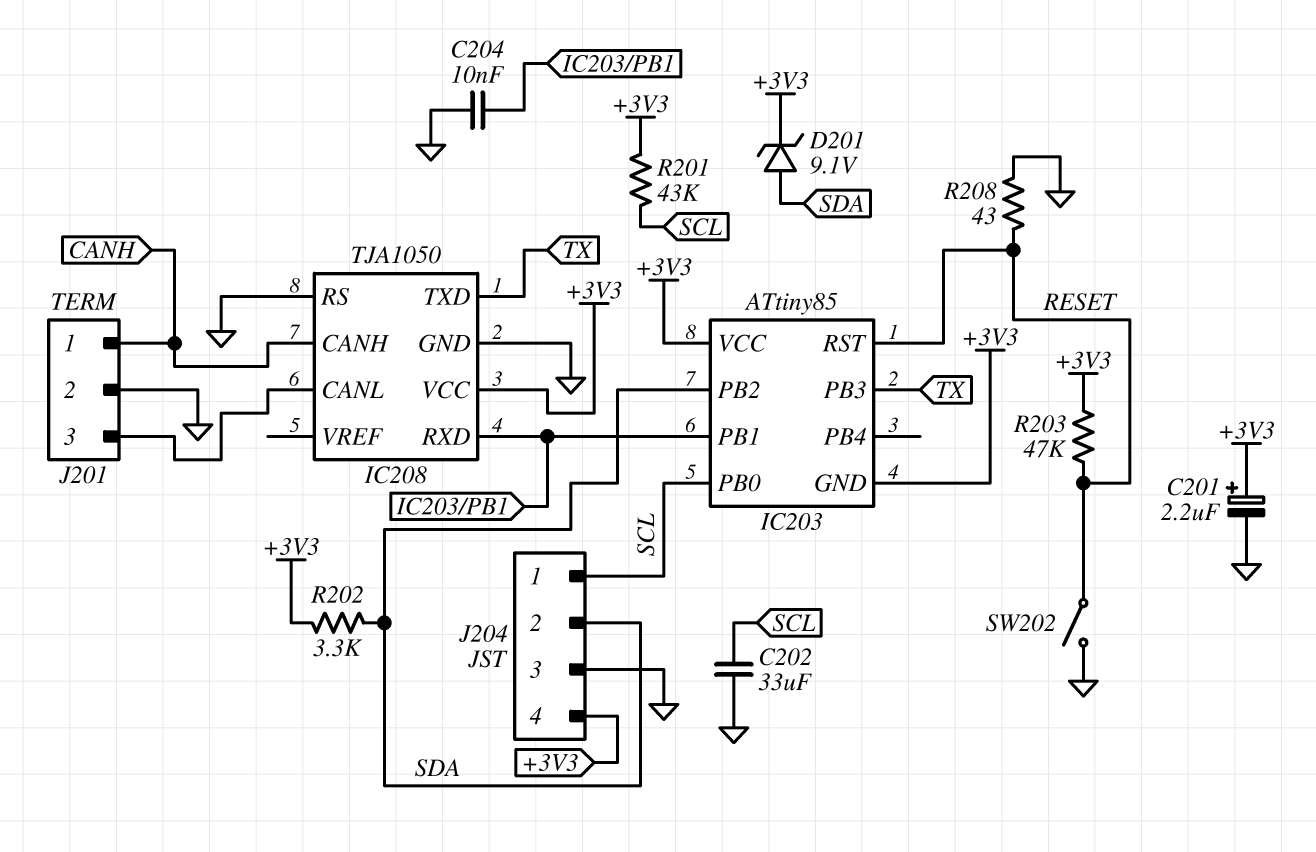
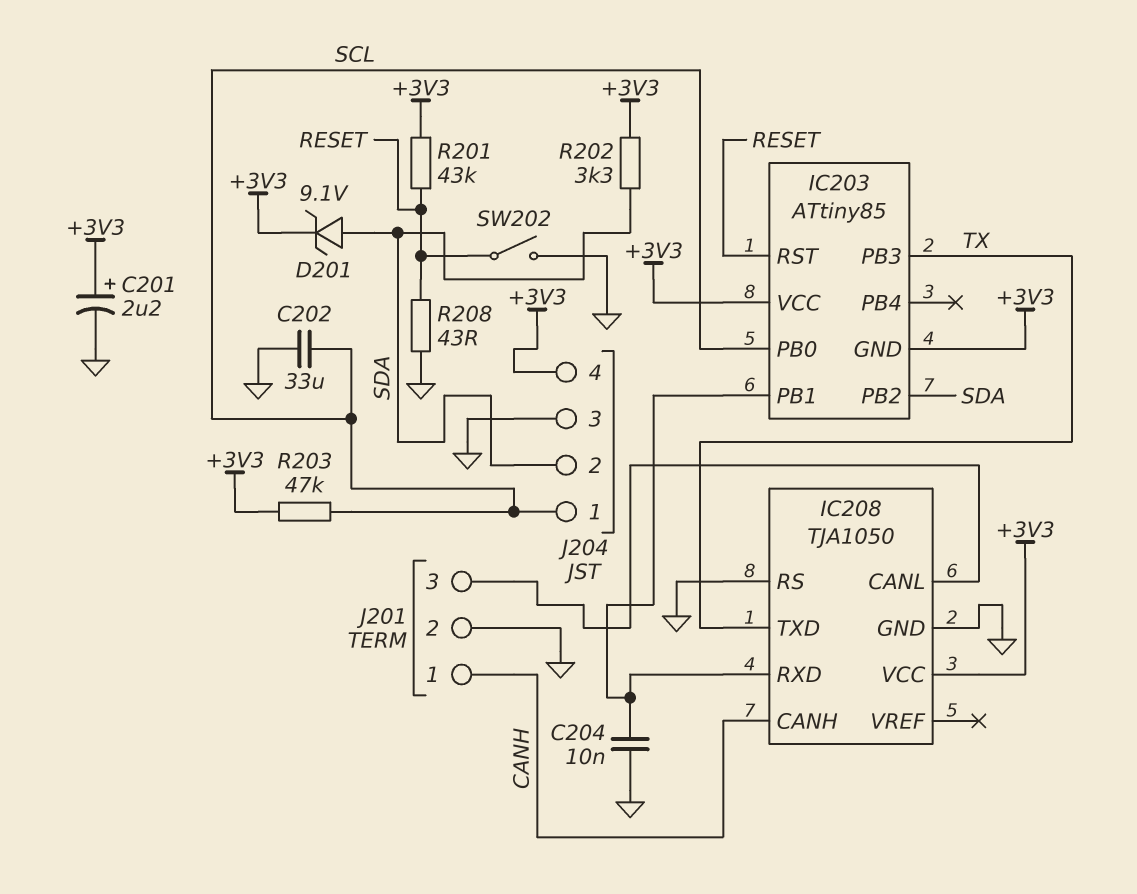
R201: 43k (+3V3, SCL) -> 43k (+3V3, RESET)
R203: 47k (+3V3, RESET) -> 47k (+3V3, SCL)

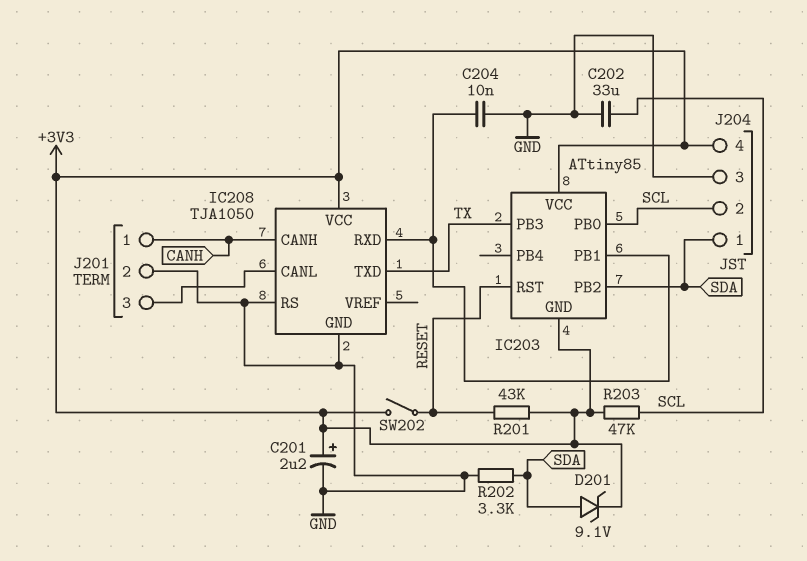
J204 pin 1: SCL -> SDA
J204 pin 2: SDA -> SCL
R202: 3.3k (+3V3, SDA) -> 3.3k (GND, SDA)
R208: 43 (GND, RESET) -> none
SW202: switch (GND, RESET) -> switch (+3V3, RESET)

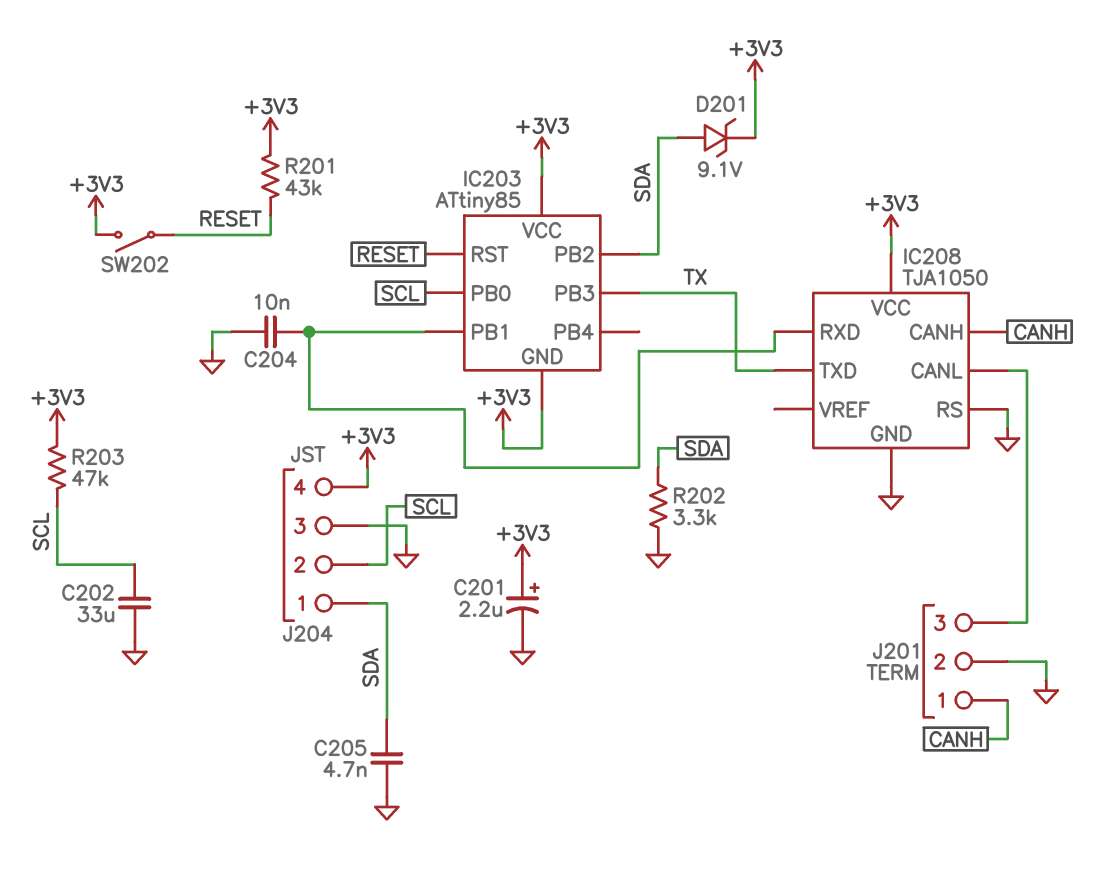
C205: none -> 4.7nF (GND, SDA)

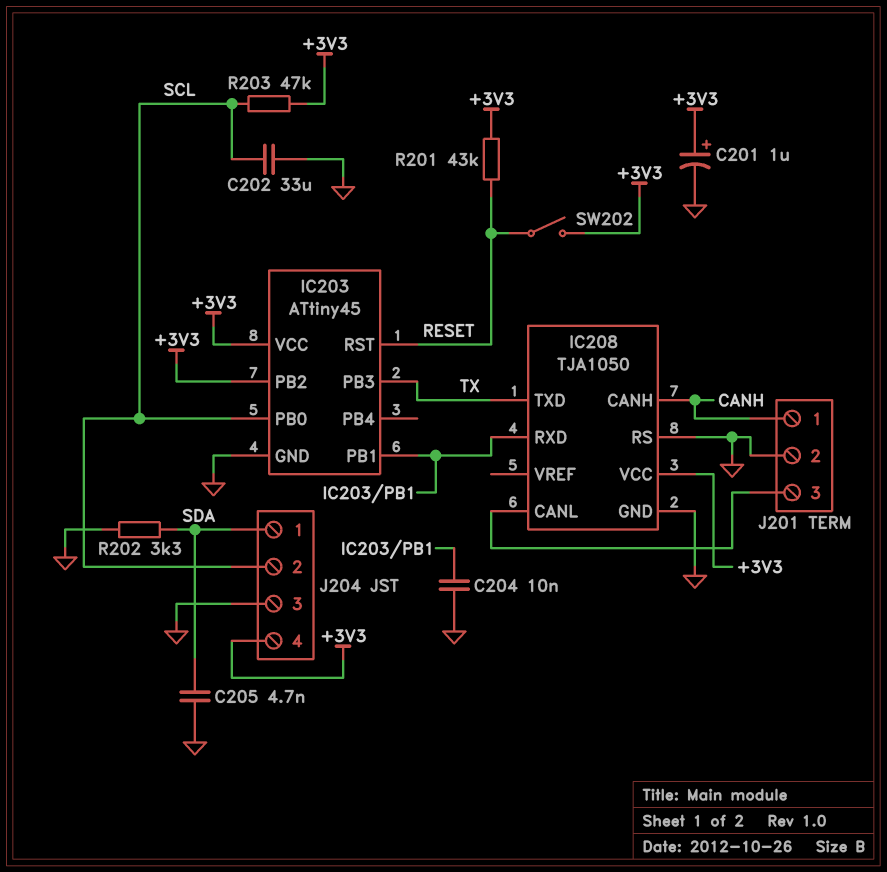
C201: 2.2uF (plus +3V3, minus GND) -> 1uF (plus +3V3, minus GND)
D201: zener 9.1V (A SDA, K +3V3) -> none
IC203: ATtiny85 -> ATtiny45
IC203 pin GND: +3V3 -> GND
IC203 pin PB2: SDA -> +3V3

